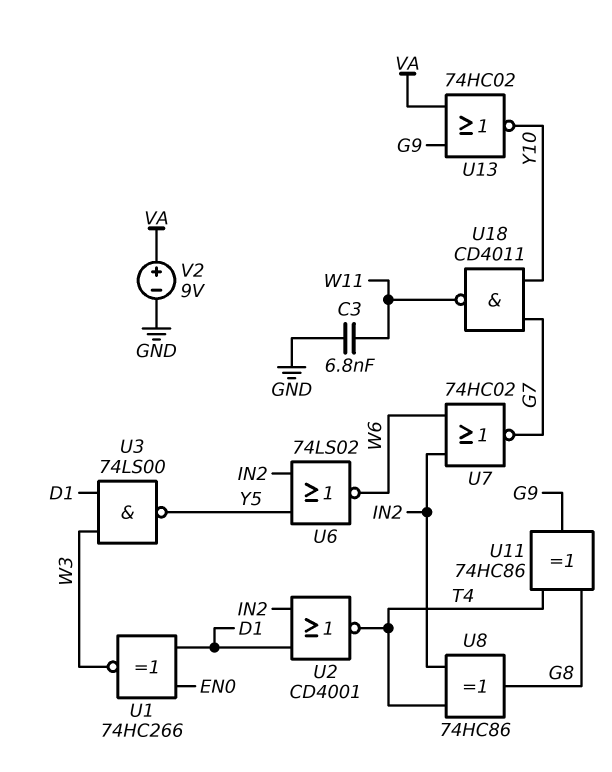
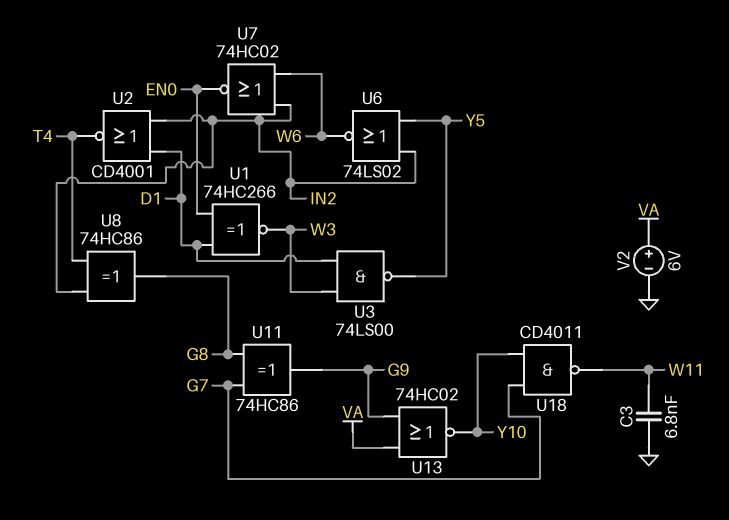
U7: NOR 74HC02 (in IN2, in W6, out G7) -> NOR 74HC02 (in IN2, in W6, out EN0)
U11: XOR 74HC86 (in G8, in T4, out G9) -> XOR 74HC86 (in G7, in G8, out G9)
V2: 9V (plus VA, minus GND) -> 6V (plus VA, minus GND)

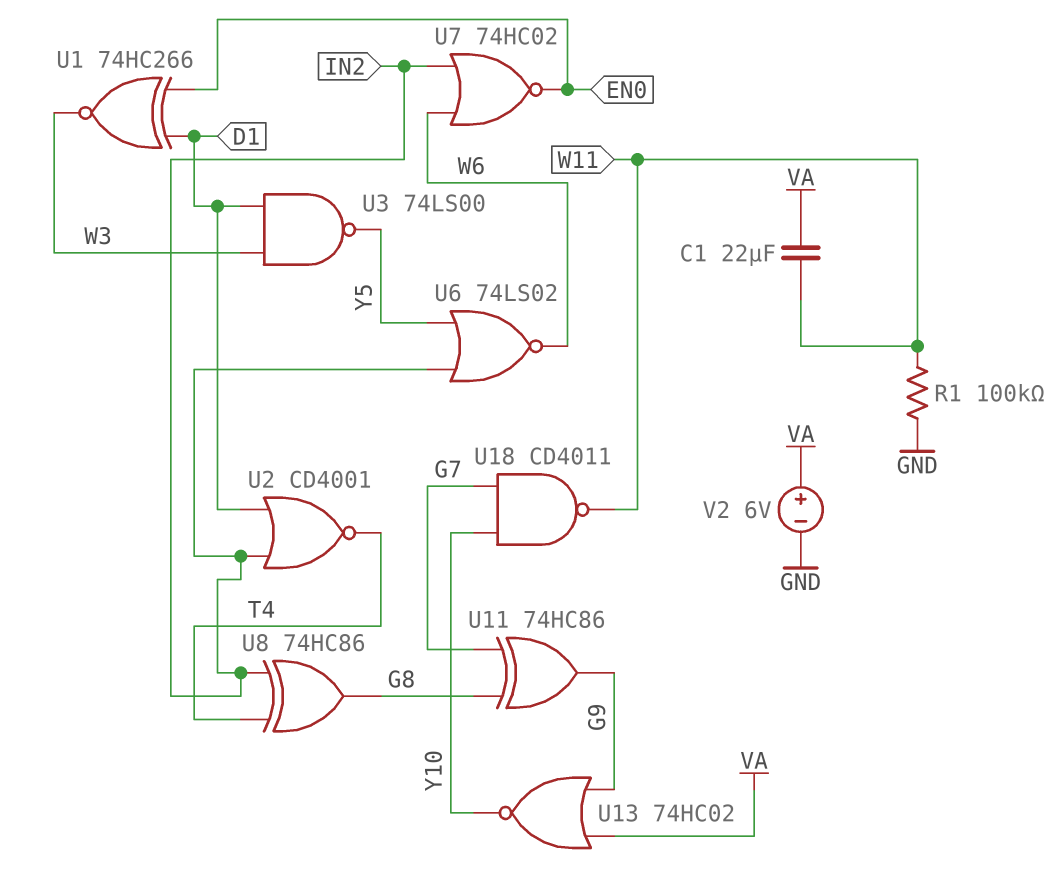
C1: none -> 22uF (VA, W11)
C3: 6.8nF (GND, W11) -> none
R1: none -> 100k (GND, W11)

